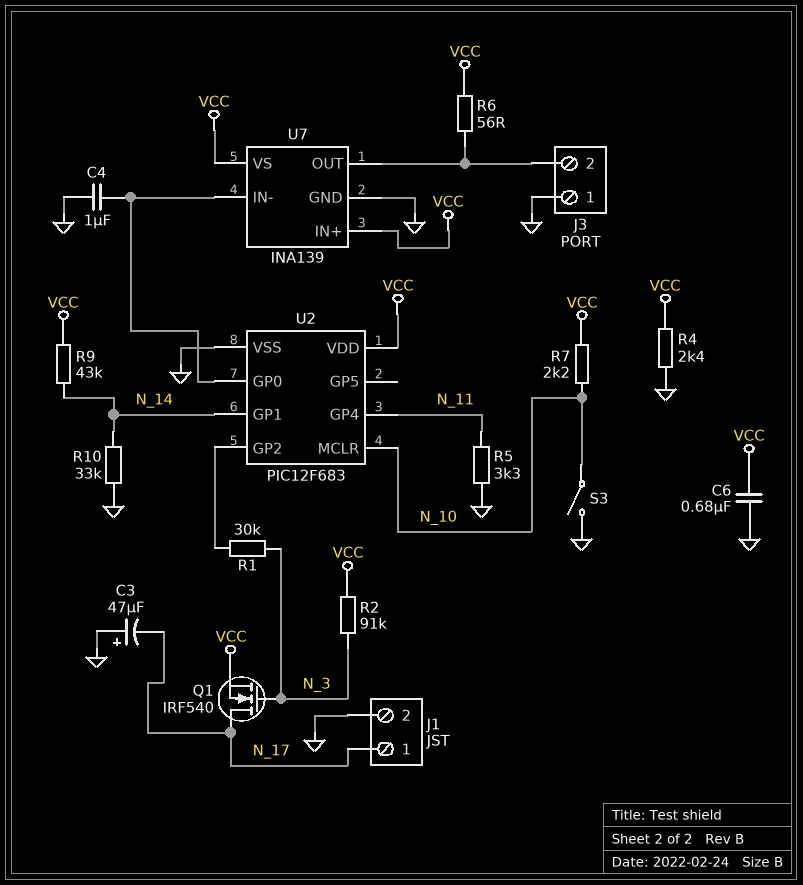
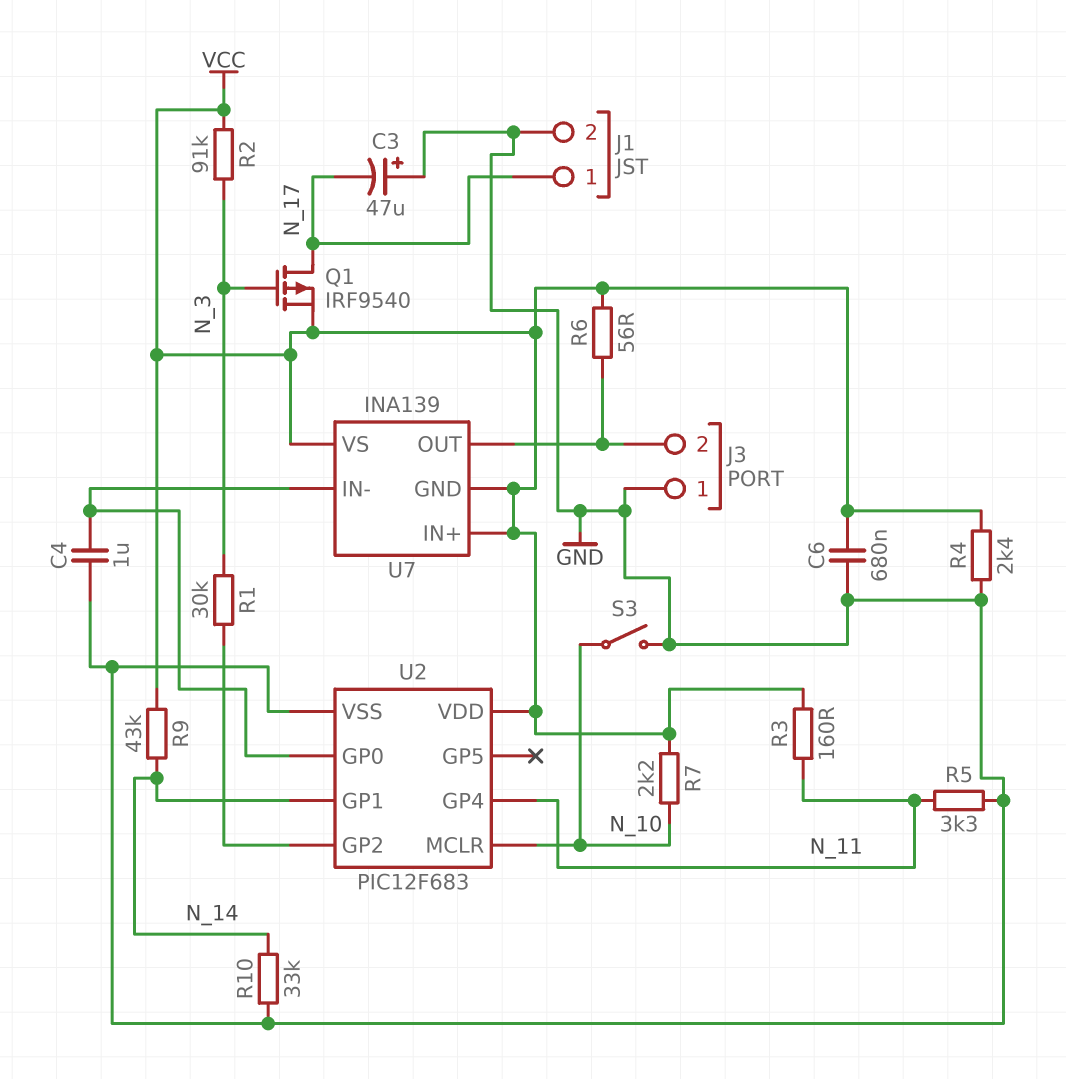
Q1: NMOS IRF540 (G N_3, D N_17, S VCC) -> PMOS IRF9540 (G N_3, D N_17, S VCC)
R3: none -> 160 (N_11, VCC)
U7 pin GND: GND -> VCC

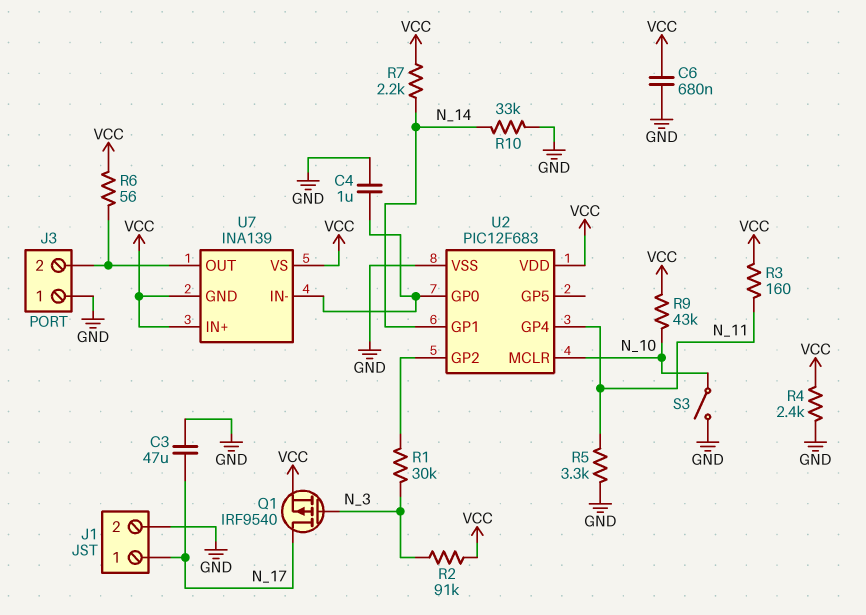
C3: 47uF (plus GND, minus N_17) -> 47uF (GND, N_17)
R7: 2.2k (N_10, VCC) -> 2.2k (N_14, VCC)
R9: 43k (N_14, VCC) -> 43k (N_10, VCC)

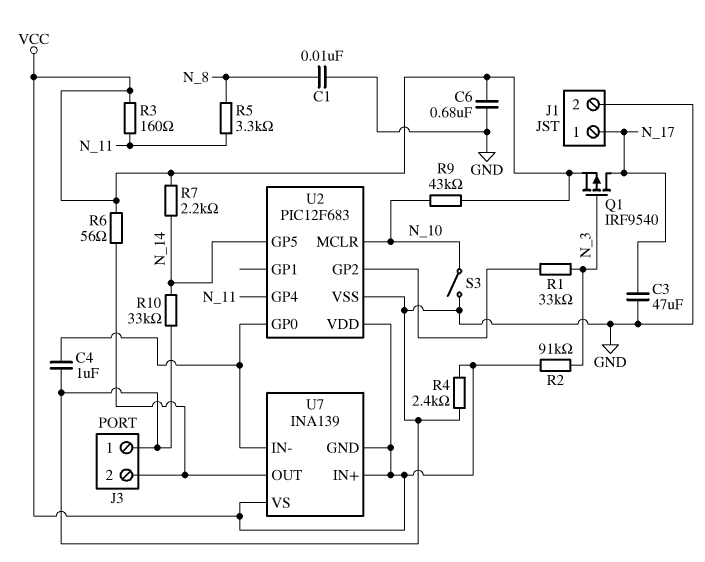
C1: none -> 10nF (GND, N_8)
R1: 30k (N_3, U2/GP2) -> 33k (N_3, U2/GP2)
R5: 3.3k (GND, N_11) -> 3.3k (N_8, N_11)
U2 pin GP1: N_14 -> none
U2 pin GP5: none -> N_14

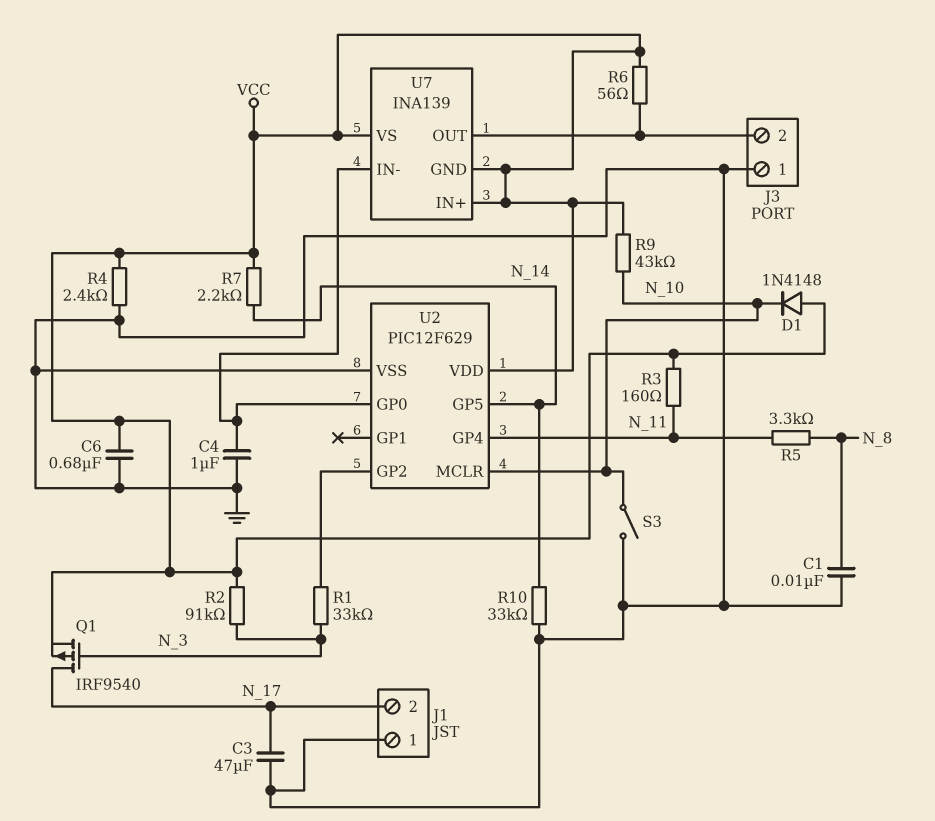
D1: none -> diode 1N4148 (A VCC, K N_10)
J1 pin 1: N_17 -> GND
J1 pin 2: GND -> N_17
U2: PIC12F683 -> PIC12F629

